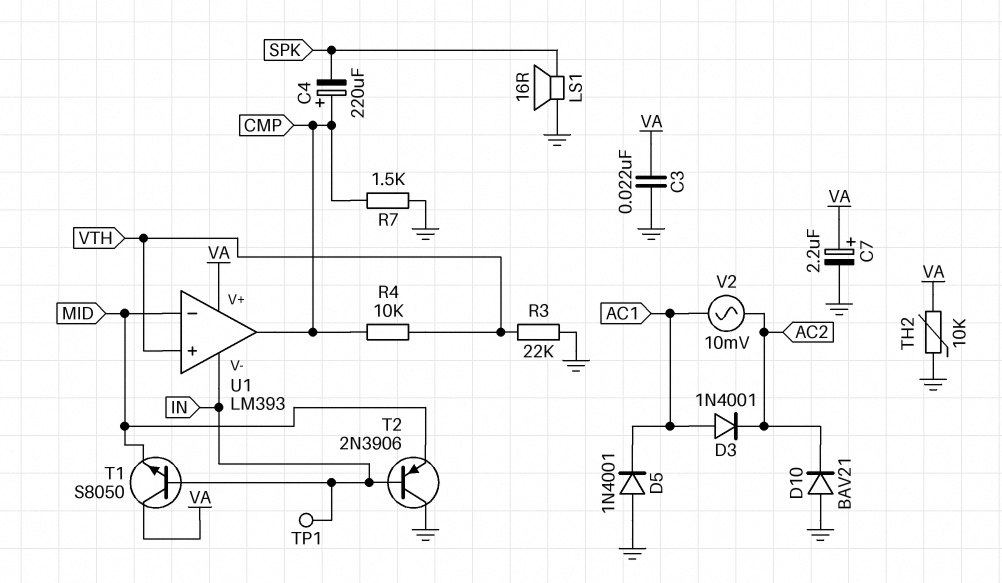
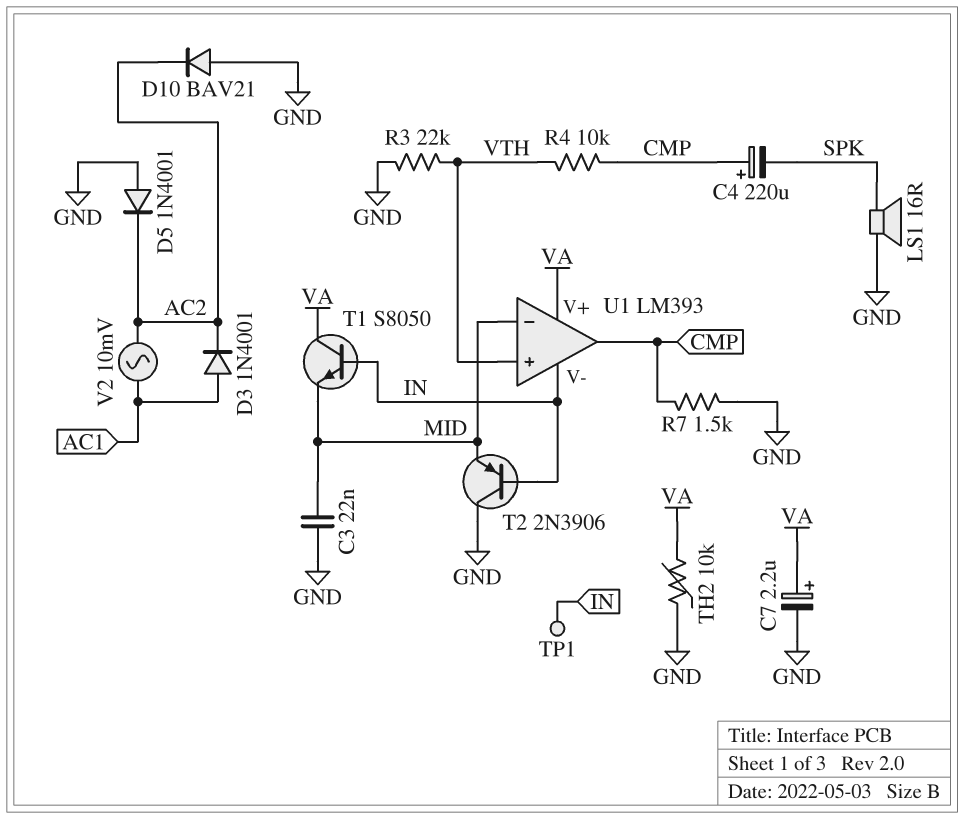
C3: 22nF (GND, VA) -> 22nF (GND, MID)
D5: diode 1N4001 (A GND, K AC1) -> diode 1N4001 (A GND, K AC2)

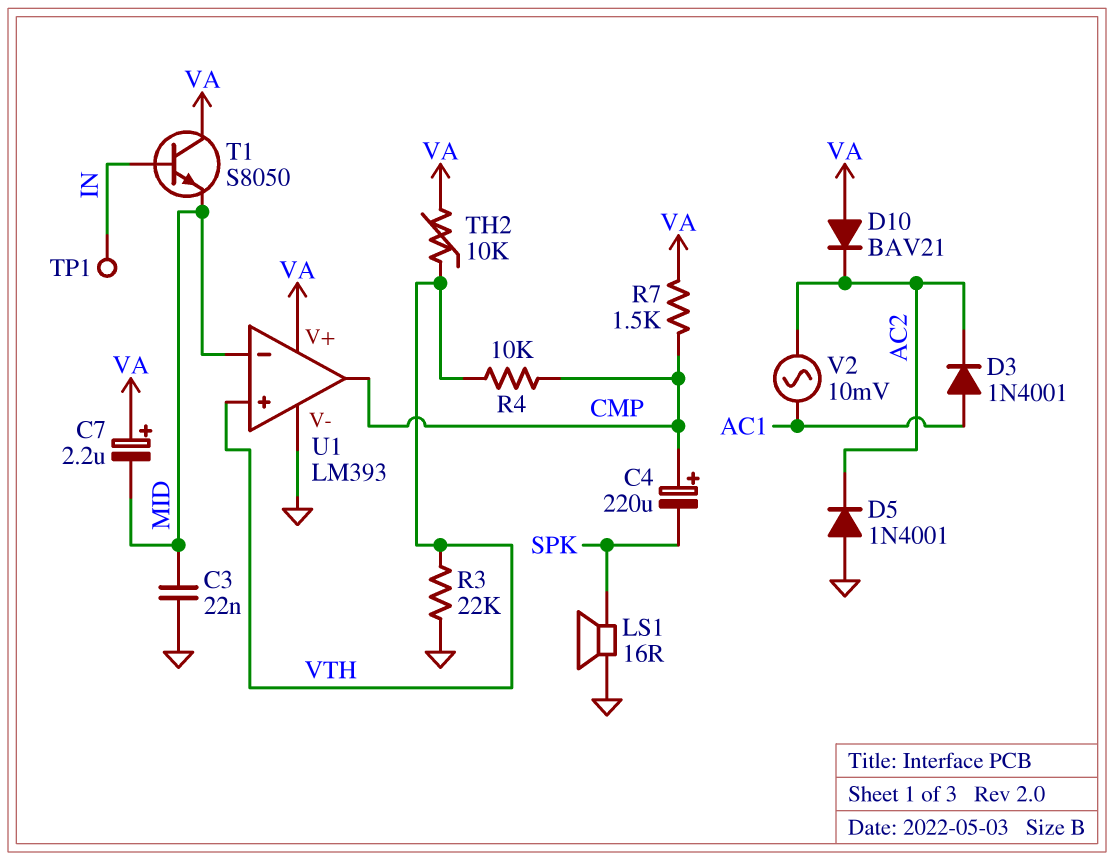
C7: 2.2uF (plus VA, minus GND) -> 2.2uF (plus VA, minus MID)
D10: diode BAV21 (A GND, K AC2) -> diode BAV21 (A VA, K AC2)
R7: 1.5k (CMP, GND) -> 1.5k (CMP, VA)
T2: PNP 2N3906 (B IN, C GND, E MID) -> none
TH2: 10k (GND, VA) -> 10k (VA, VTH)
U1 pin V-: IN -> GND

